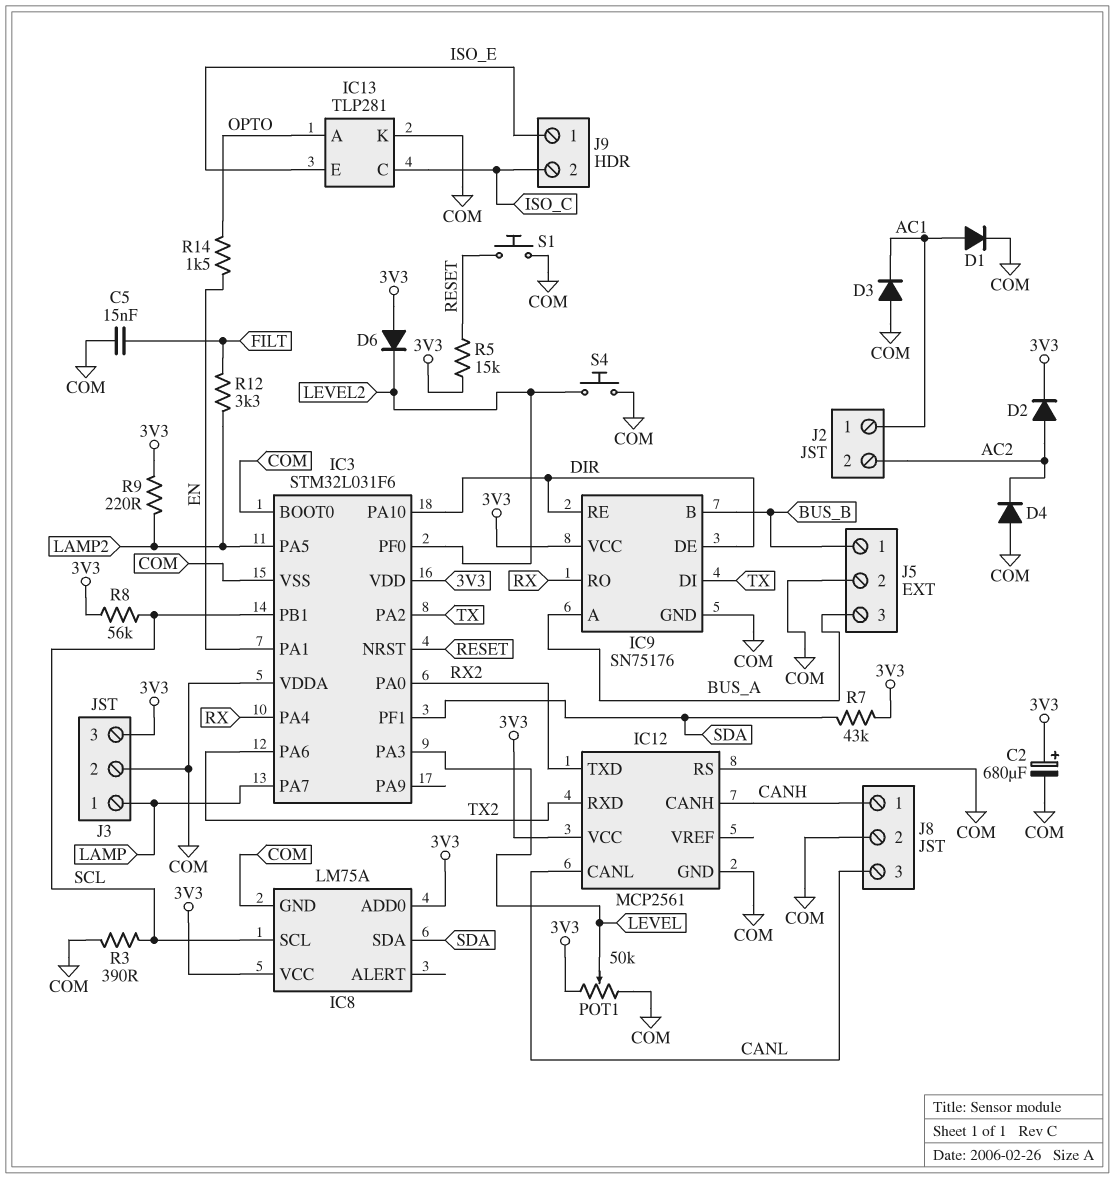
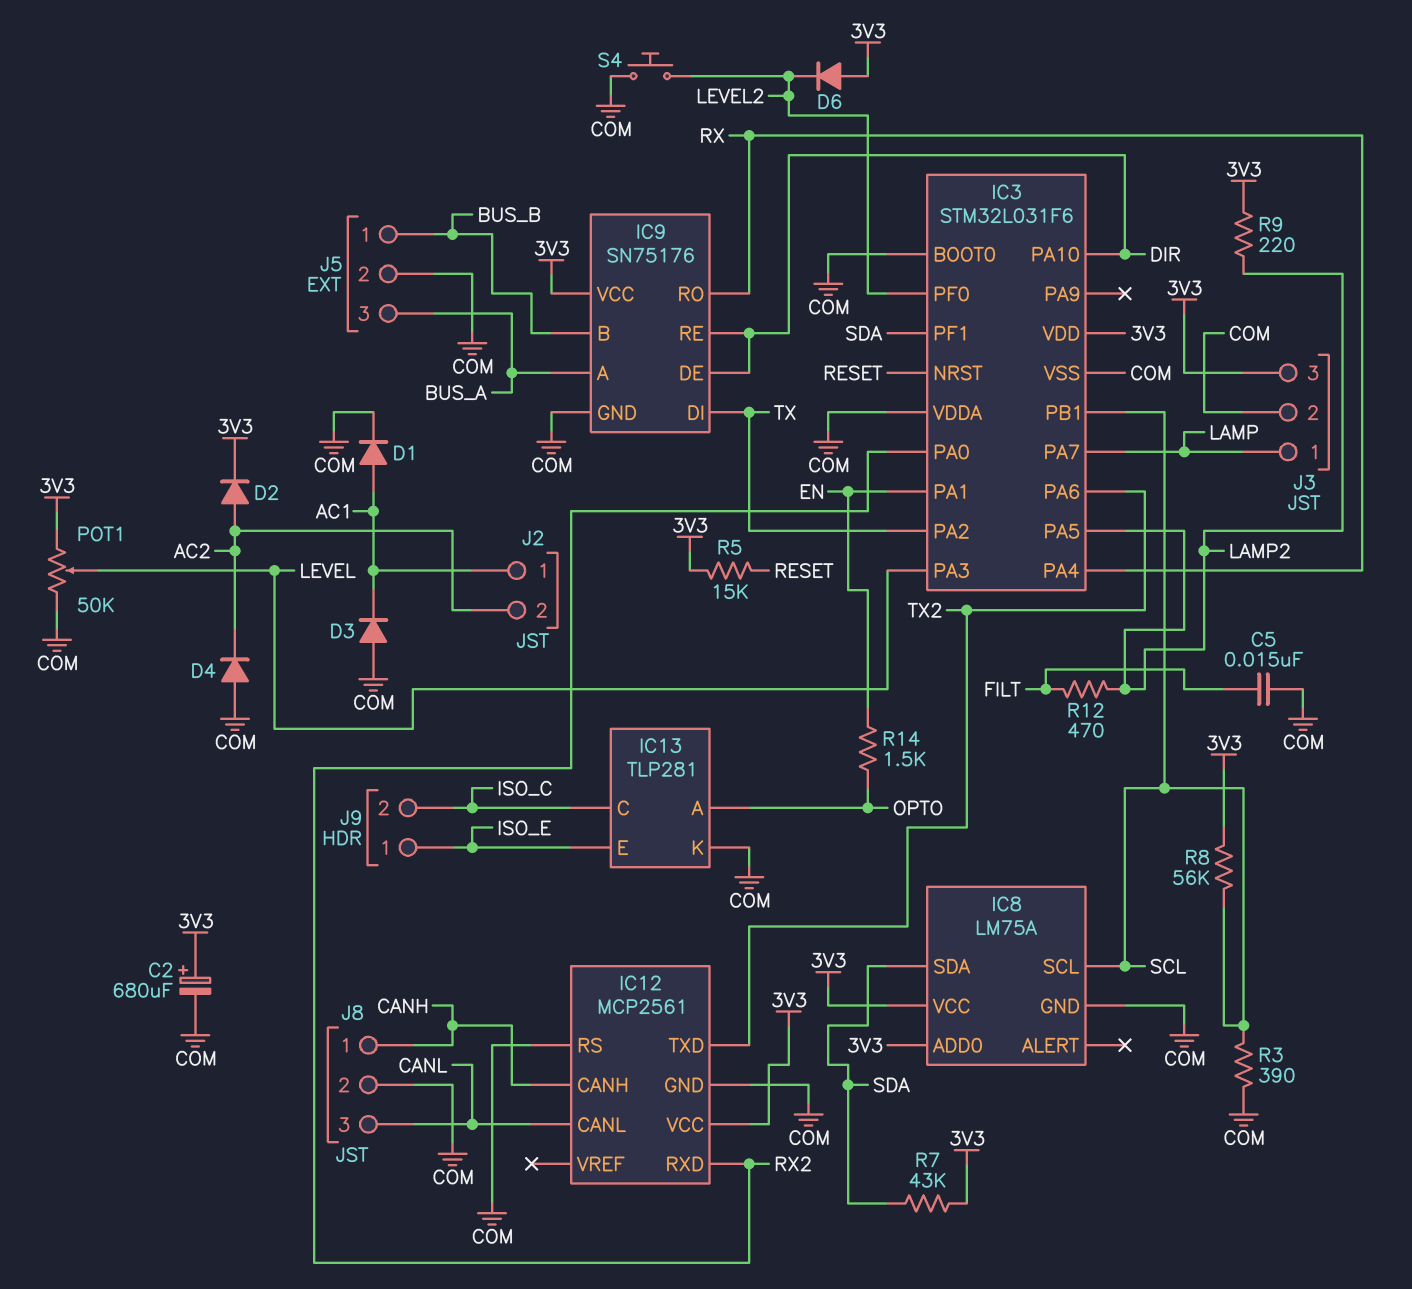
IC12 pin RXD: TX2 -> RX2
IC12 pin TXD: RX2 -> TX2
R12: 3.3k (FILT, LAMP2) -> 470 (FILT, LAMP2)
S1: button (COM, RESET) -> none

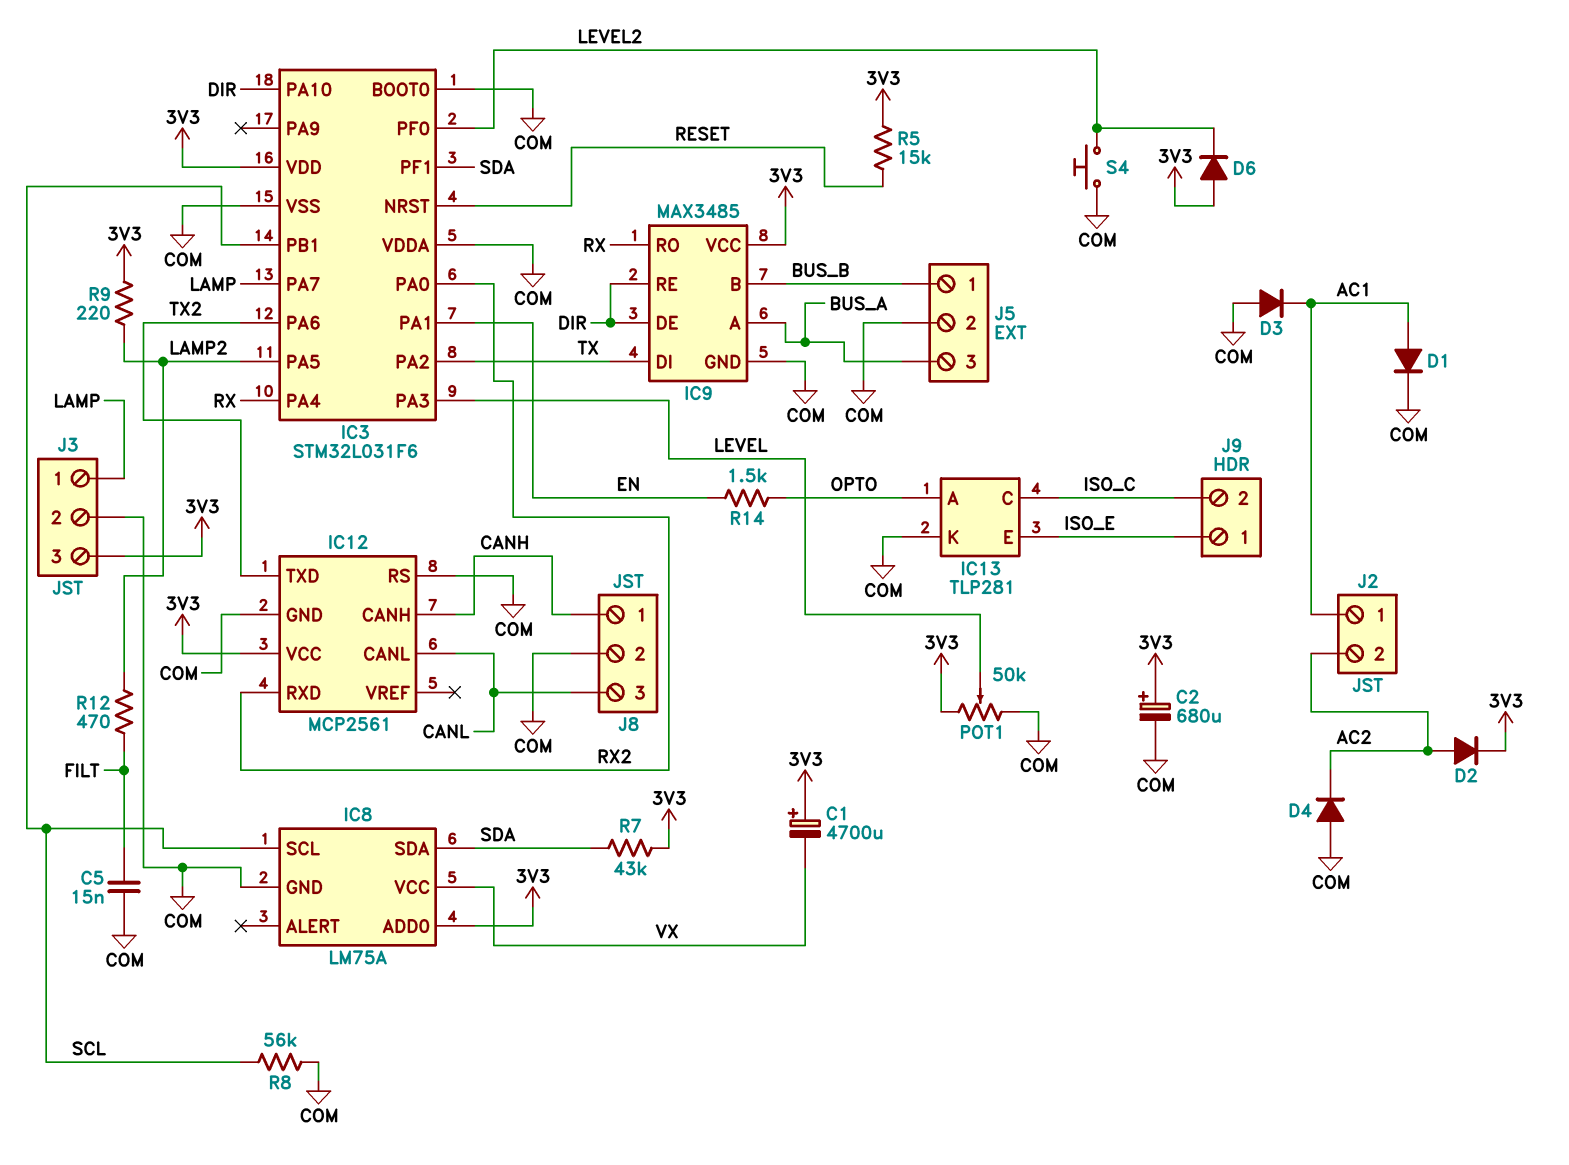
C1: none -> 4700uF (plus 3V3, minus VX)
IC8 pin VCC: 3V3 -> VX
IC9: SN75176 -> MAX3485
R3: 390 (COM, SCL) -> none
R8: 56k (3V3, SCL) -> 56k (COM, SCL)

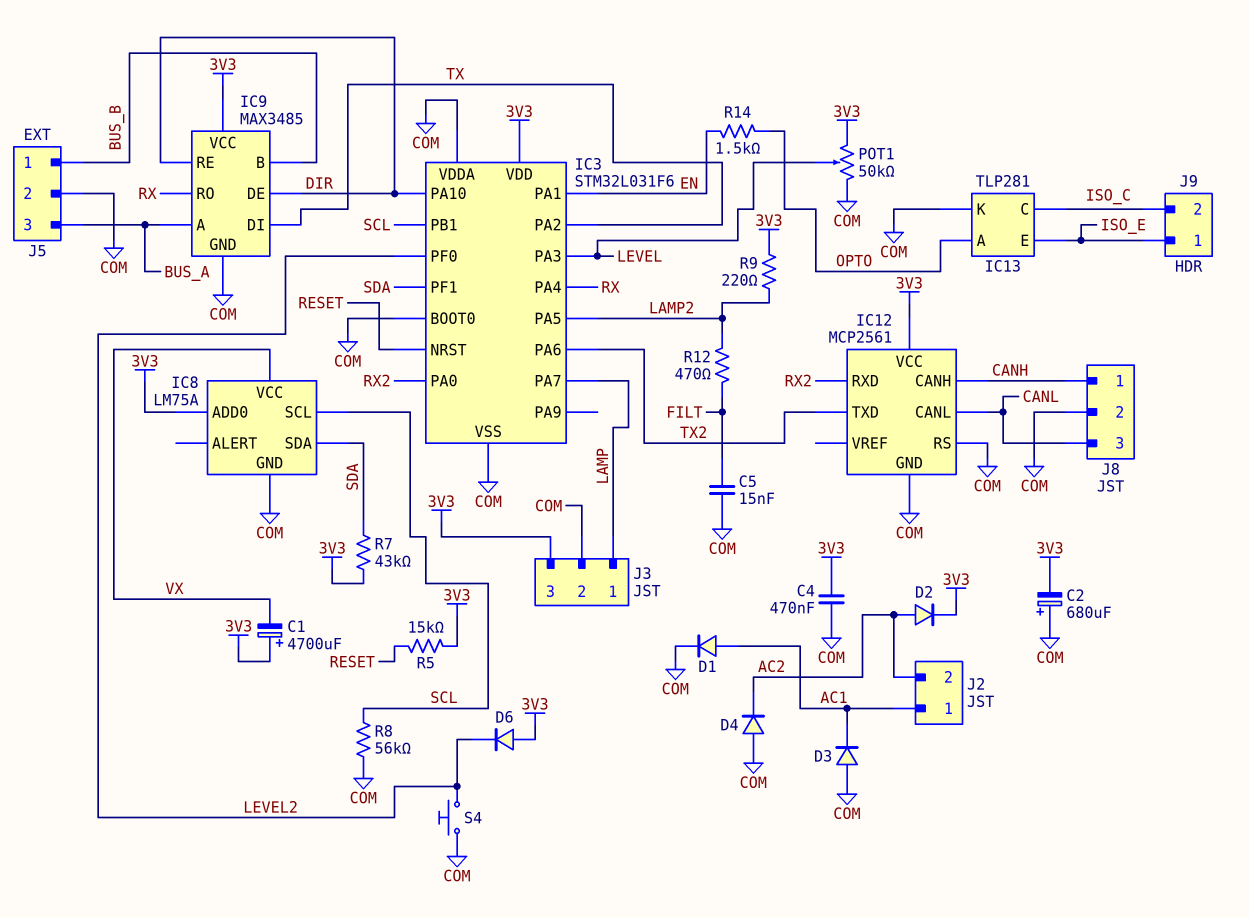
C2: 680uF (plus 3V3, minus COM) -> 680uF (plus COM, minus 3V3)
C4: none -> 470nF (3V3, COM)

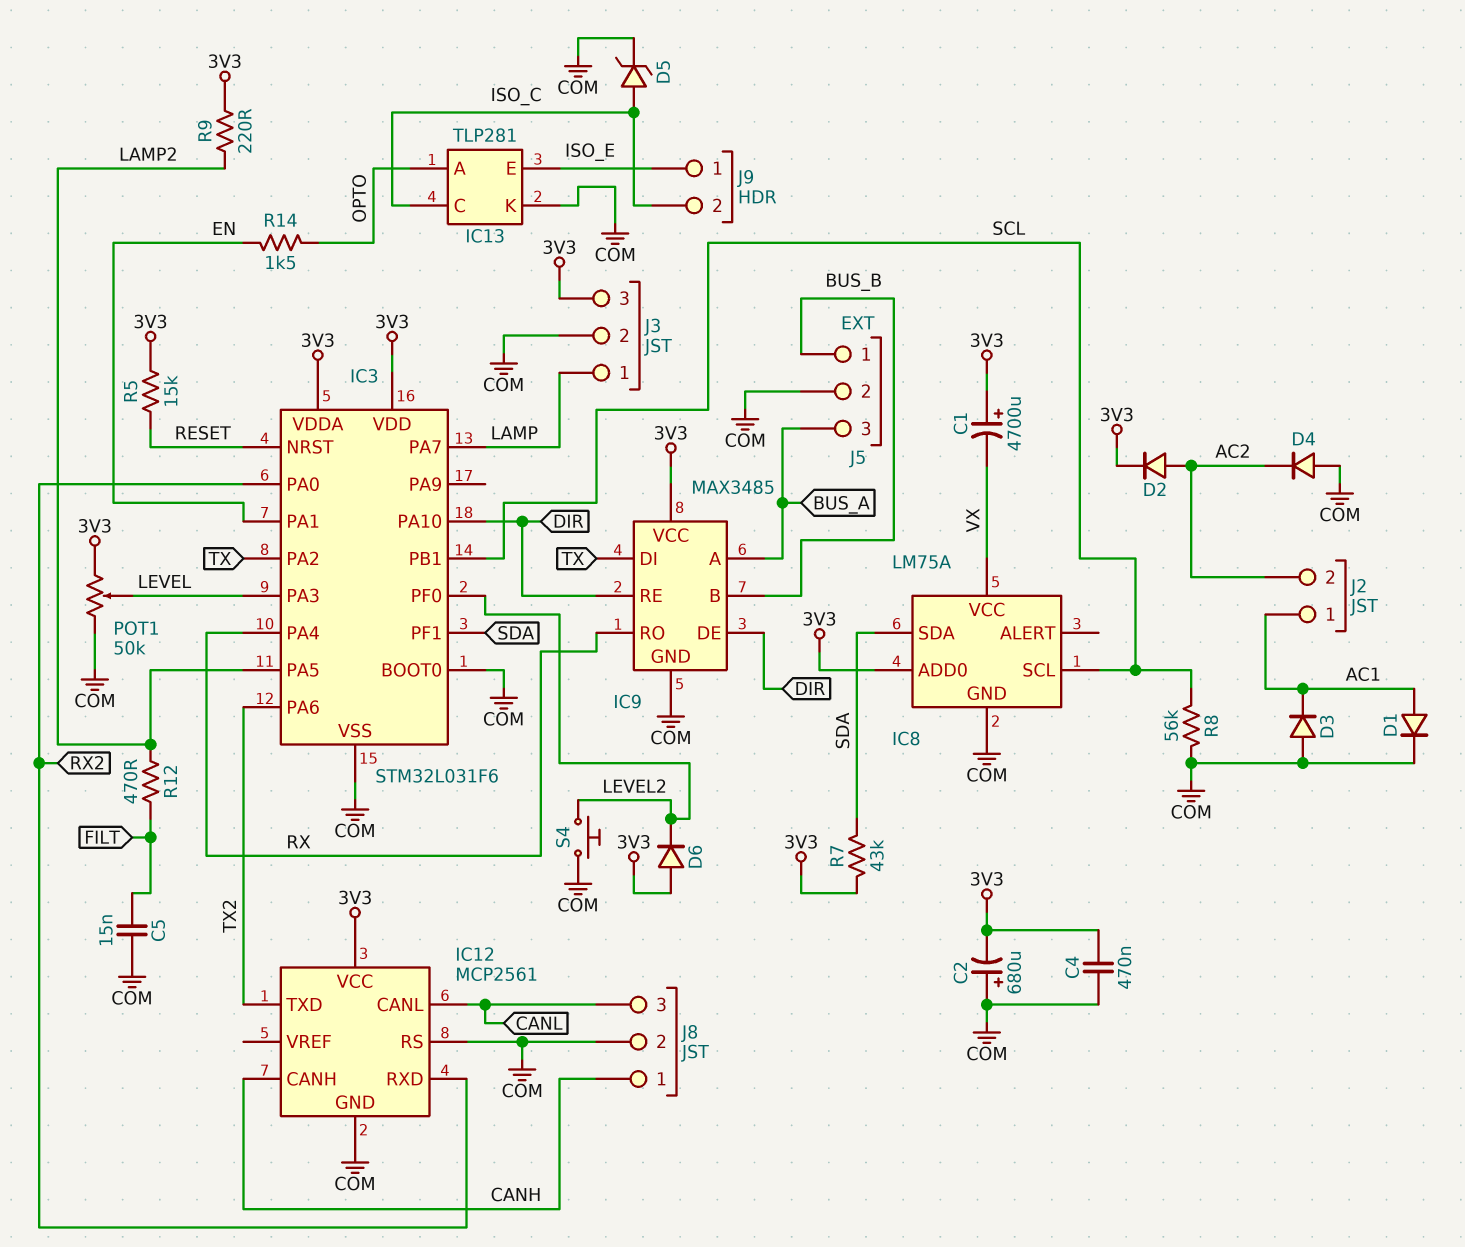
D5: none -> zener (A ISO_C, K COM)
IC3 pin VDDA: COM -> 3V3

